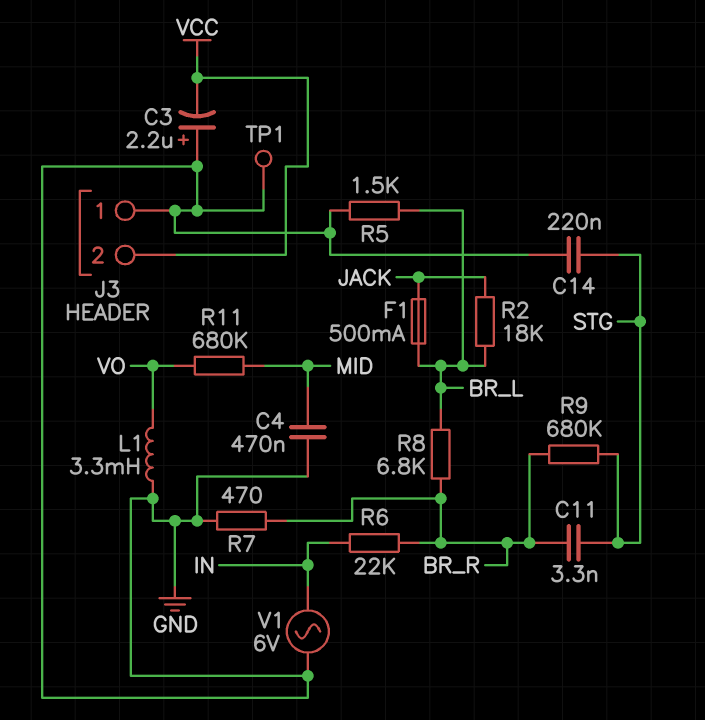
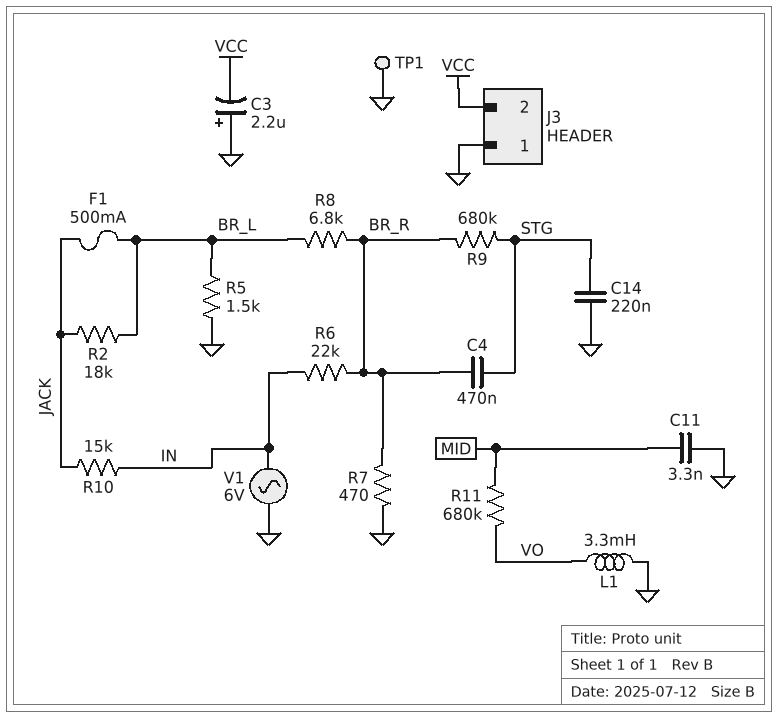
C4: 470nF (GND, MID) -> 470nF (BR_R, STG)
C11: 3.3nF (BR_R, STG) -> 3.3nF (GND, MID)
R10: none -> 15k (IN, JACK)

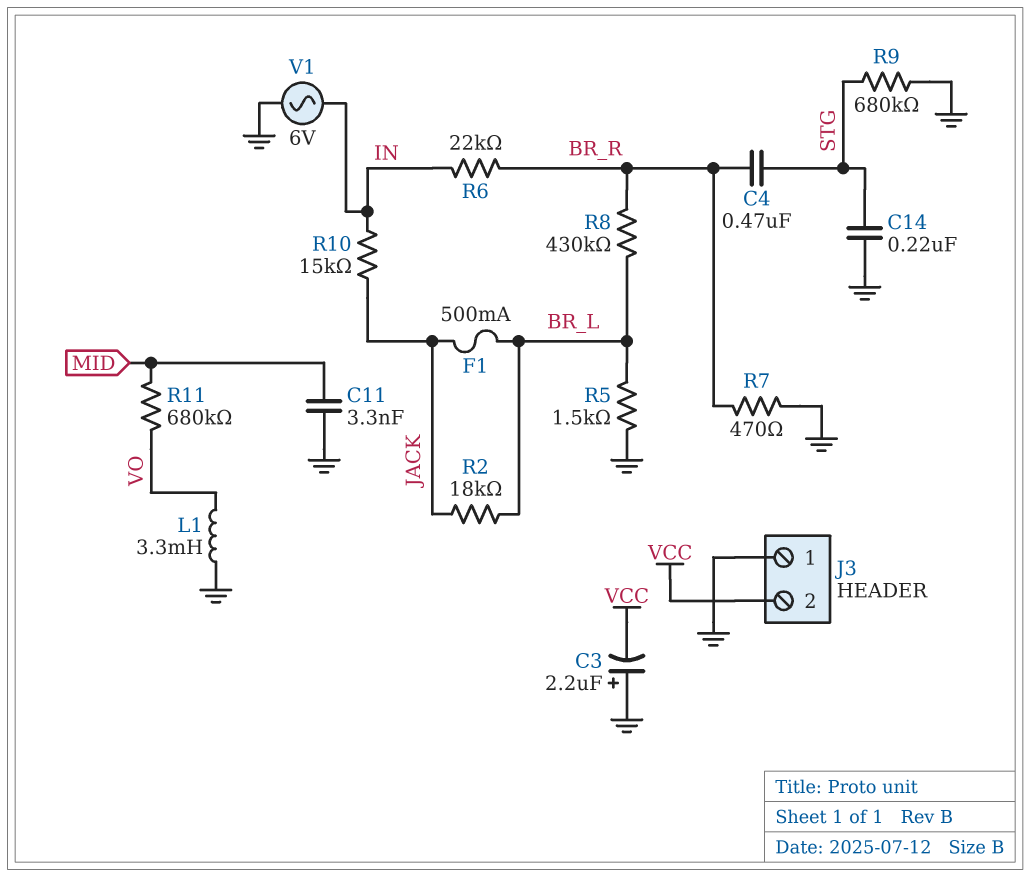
R8: 6.8k (BR_L, BR_R) -> 430k (BR_L, BR_R)
R9: 680k (BR_R, STG) -> 680k (GND, STG)
TP1: test point (GND) -> none

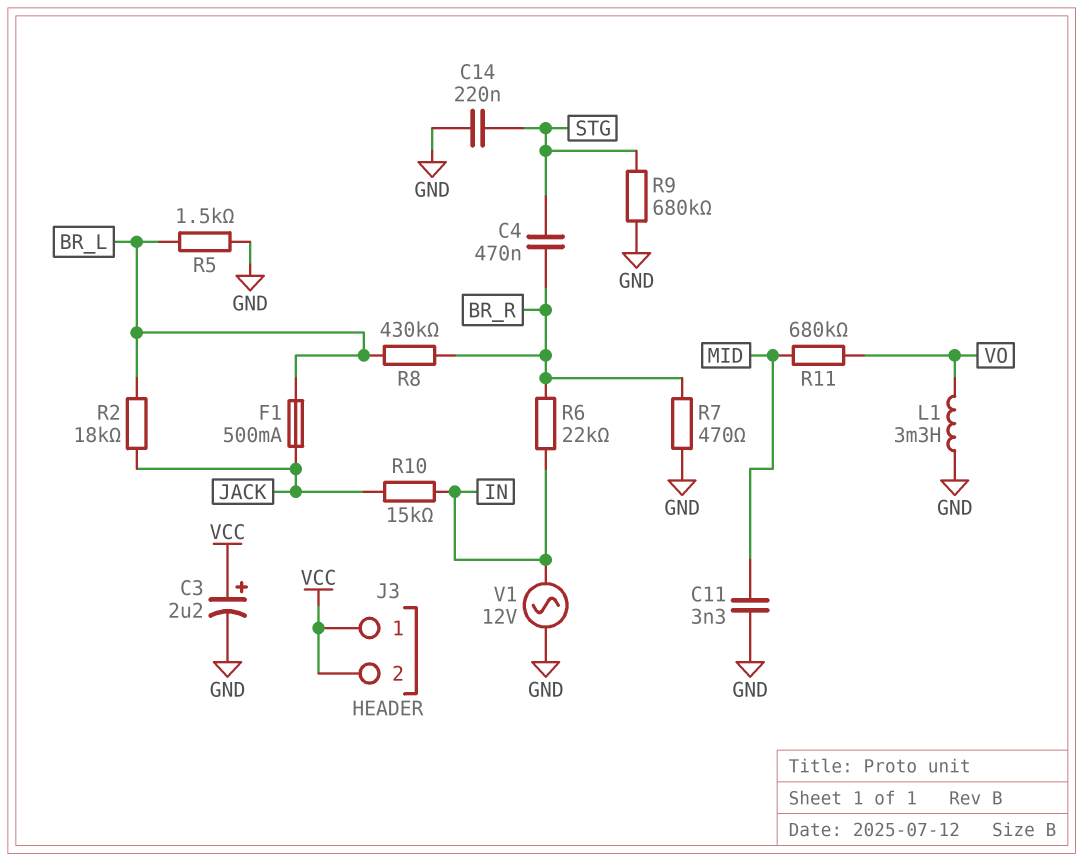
C3: 2.2uF (plus GND, minus VCC) -> 2.2uF (plus VCC, minus GND)
J3 pin 1: GND -> VCC
V1: AC 6V (GND, IN) -> AC 12V (GND, IN)

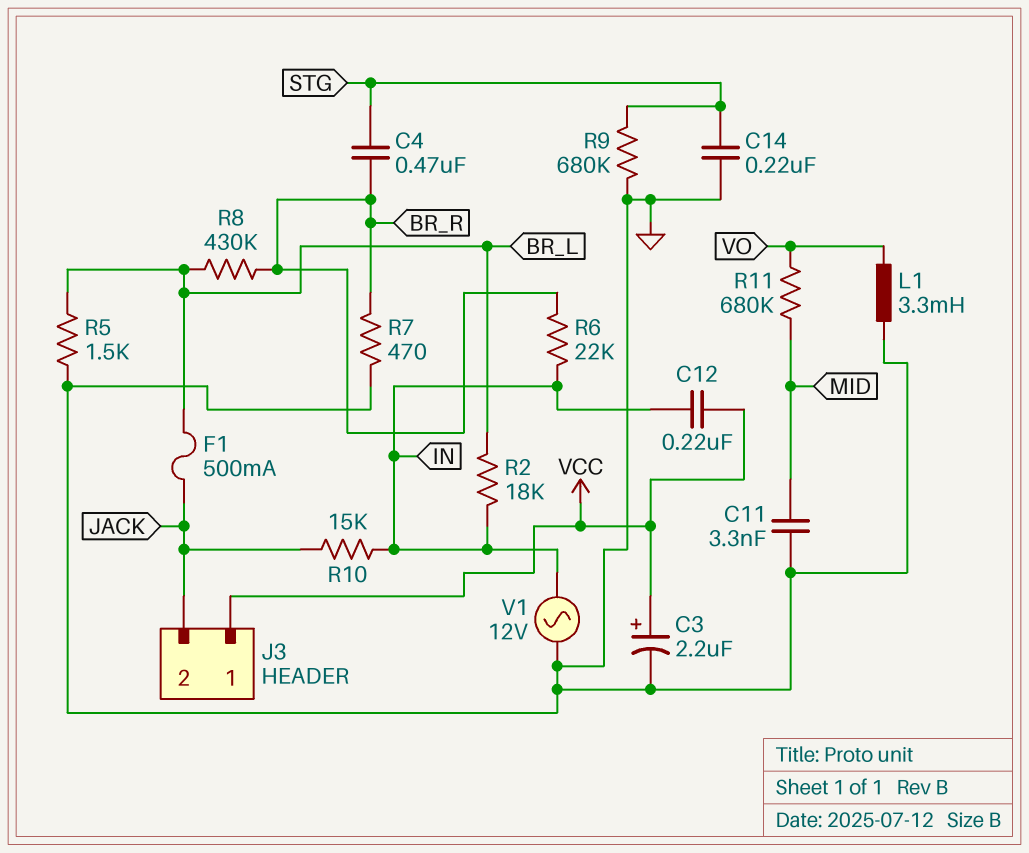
C12: none -> 220nF (IN, VCC)
J3 pin 2: VCC -> JACK
R2: 18k (BR_L, JACK) -> 18k (BR_L, IN)

